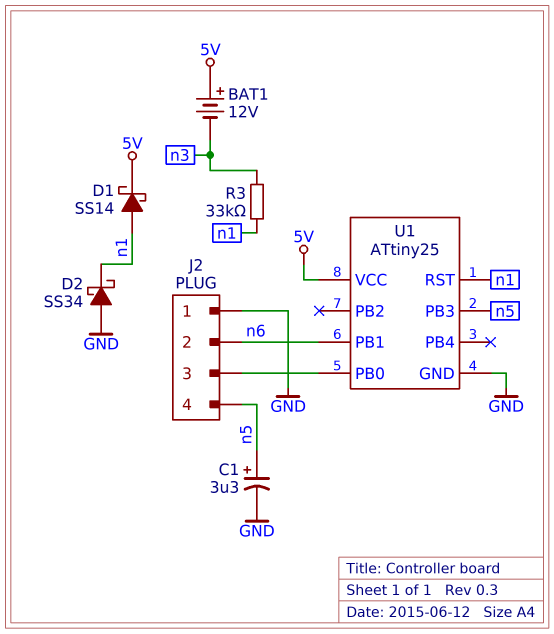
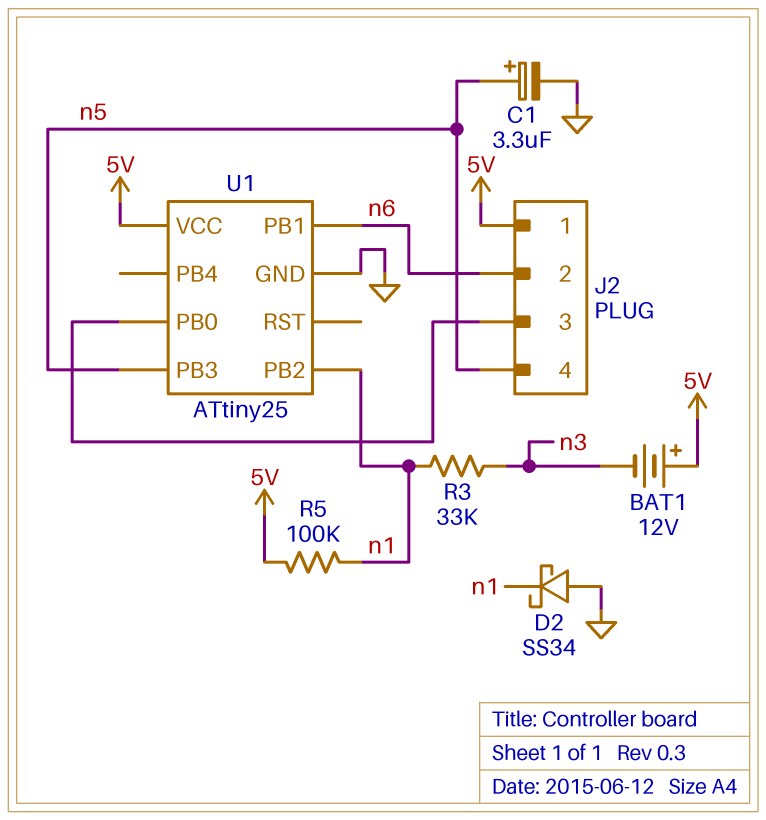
D1: schottky SS14 (A n1, K 5V) -> none
J2 pin 1: GND -> 5V
R5: none -> 100k (5V, n1)
U1 pin PB2: none -> n1
U1 pin RST: n1 -> none

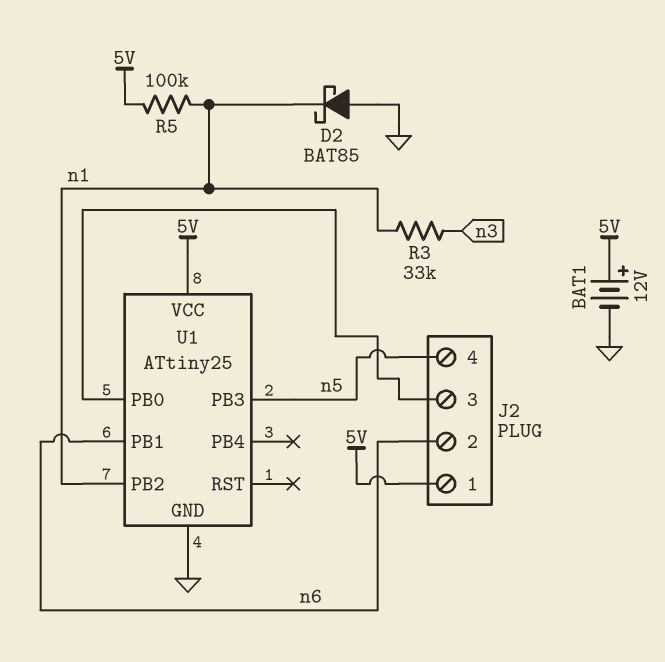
BAT1: 12V (plus 5V, minus n3) -> 12V (plus 5V, minus GND)
C1: 3.3uF (plus n5, minus GND) -> none
D2: schottky SS34 (A GND, K n1) -> schottky BAT85 (A GND, K n1)

